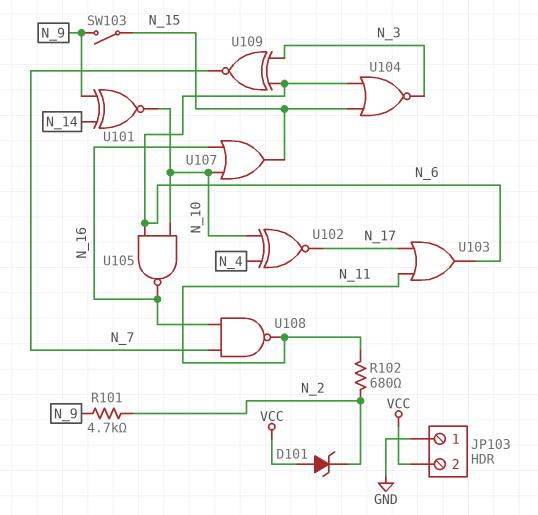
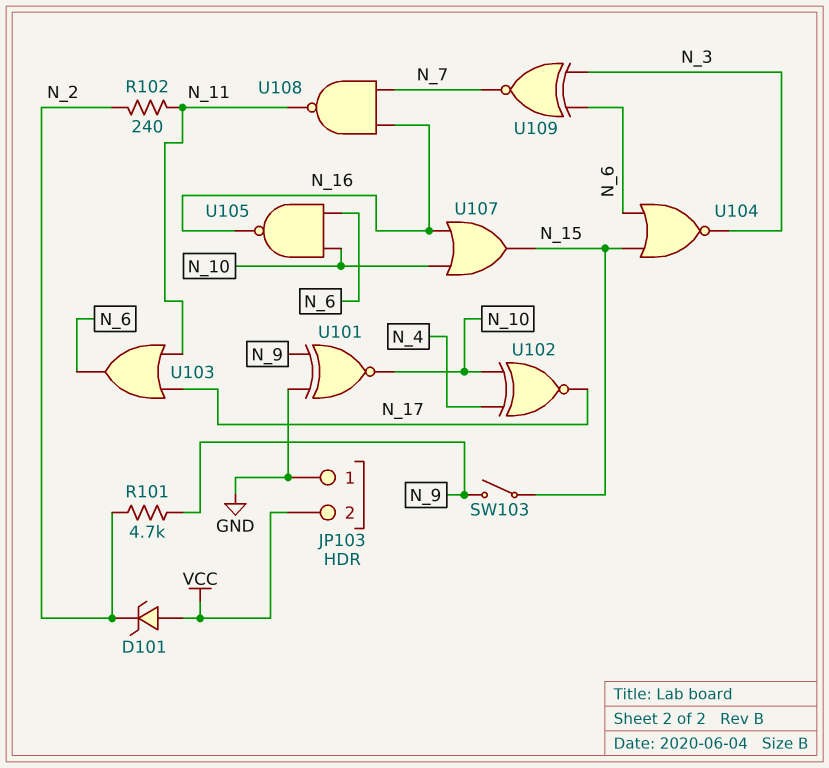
R102: 680 (N_2, N_11) -> 240 (N_2, N_11)
U101: XNOR (in N_9, in N_14, out N_10) -> XNOR (in GND, in N_9, out N_10)

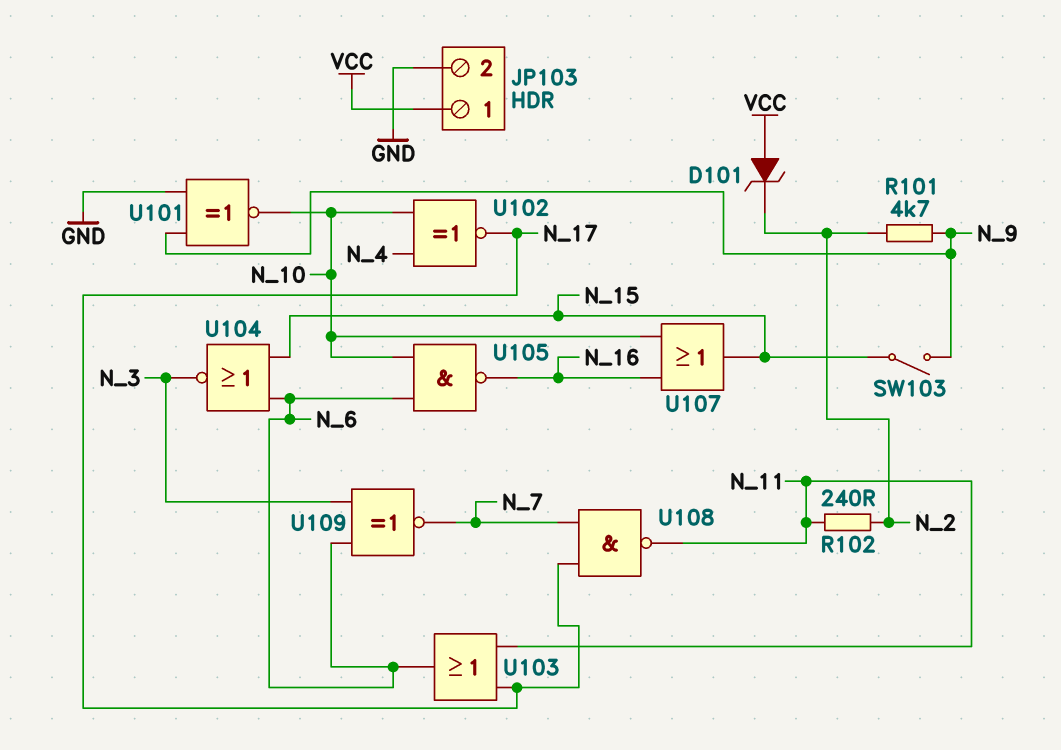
JP103 pin 1: GND -> VCC
JP103 pin 2: VCC -> GND
U108: NAND (in N_7, in N_16, out N_11) -> NAND (in N_7, in N_17, out N_11)

